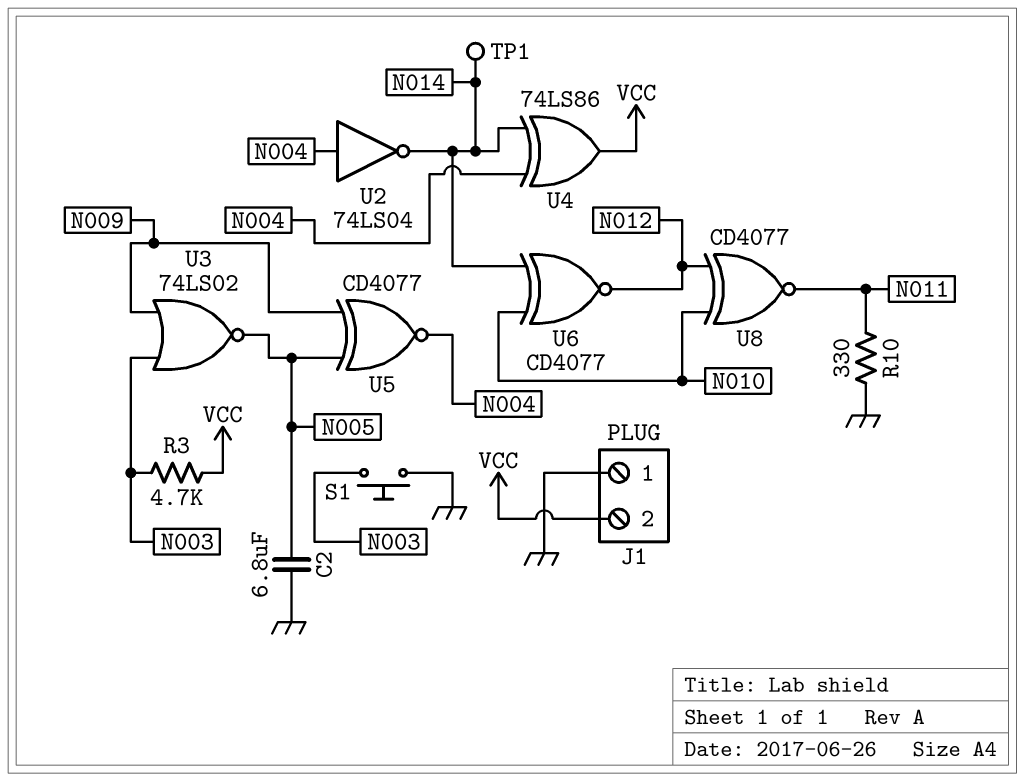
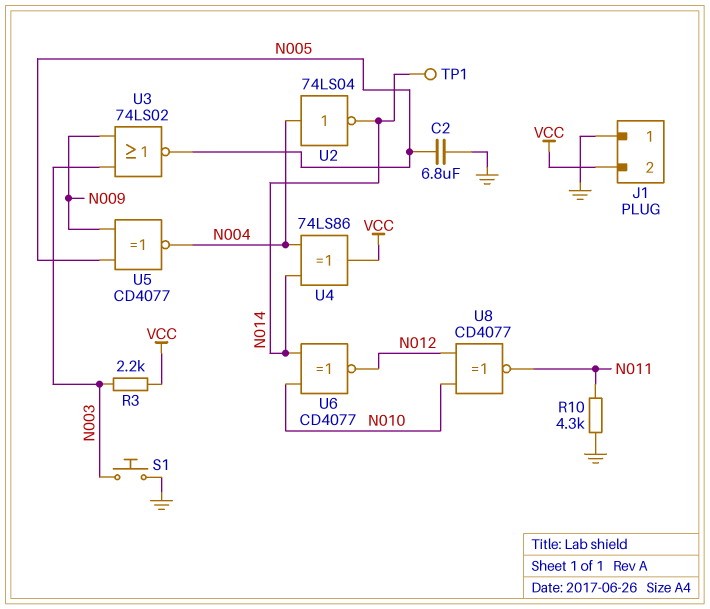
R3: 4.7k (N003, VCC) -> 2.2k (N003, VCC)
R10: 330 (GND, N011) -> 4.3k (GND, N011)

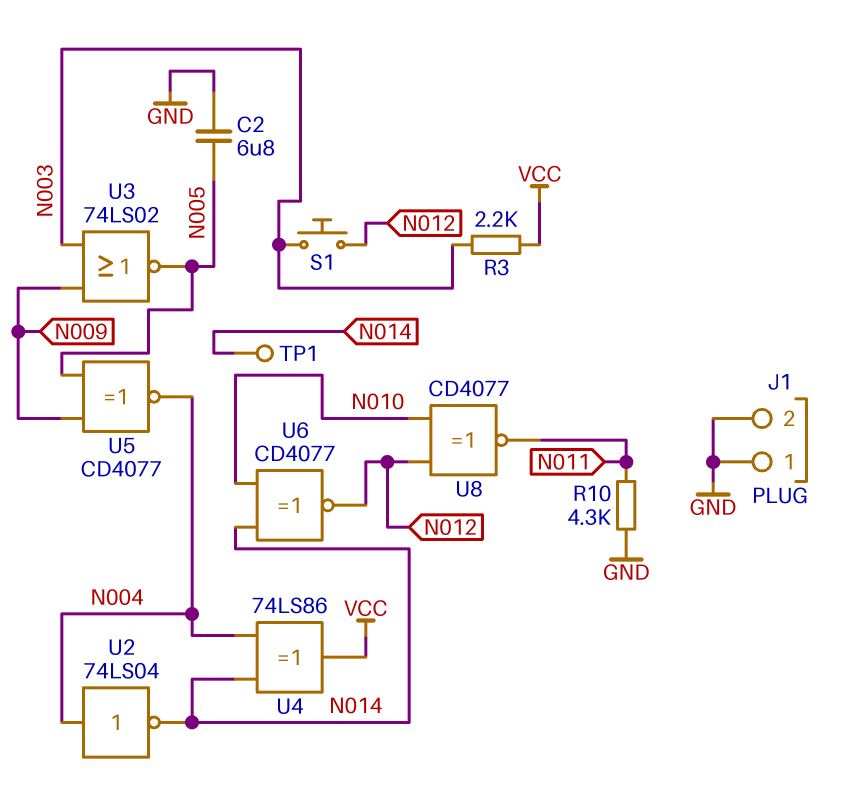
J1 pin 2: VCC -> GND
S1: button (GND, N003) -> button (N003, N012)

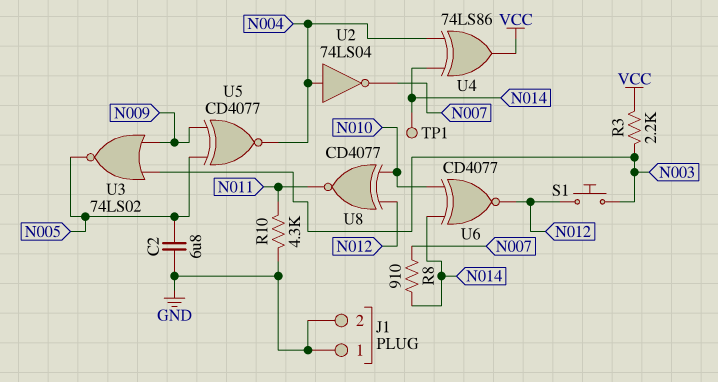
R8: none -> 910 (N007, N014)
U2: NOT 74LS04 (in N004, out N014) -> NOT 74LS04 (in N004, out N007)

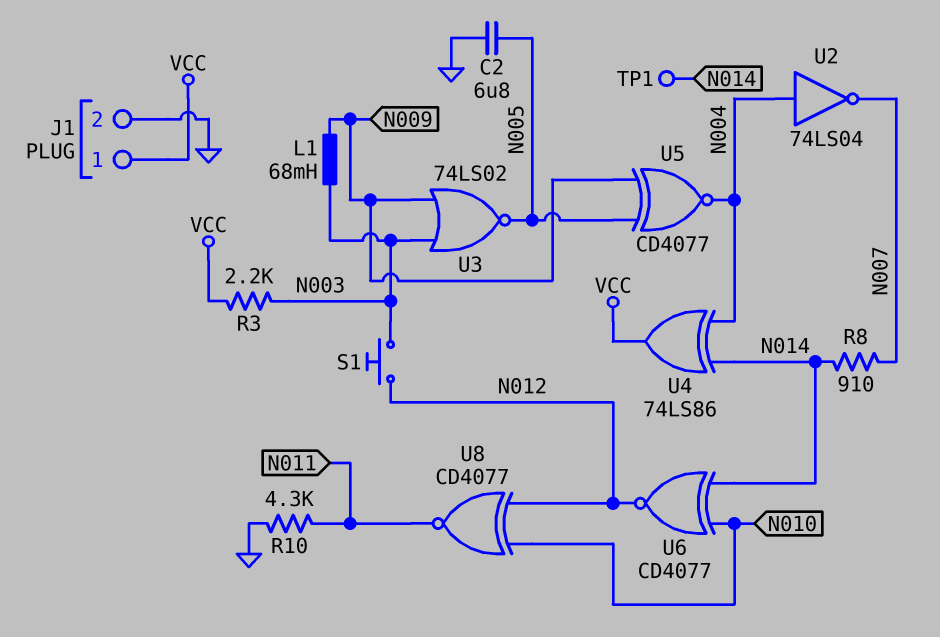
J1 pin 1: GND -> VCC
L1: none -> 68mH (N003, N009)

